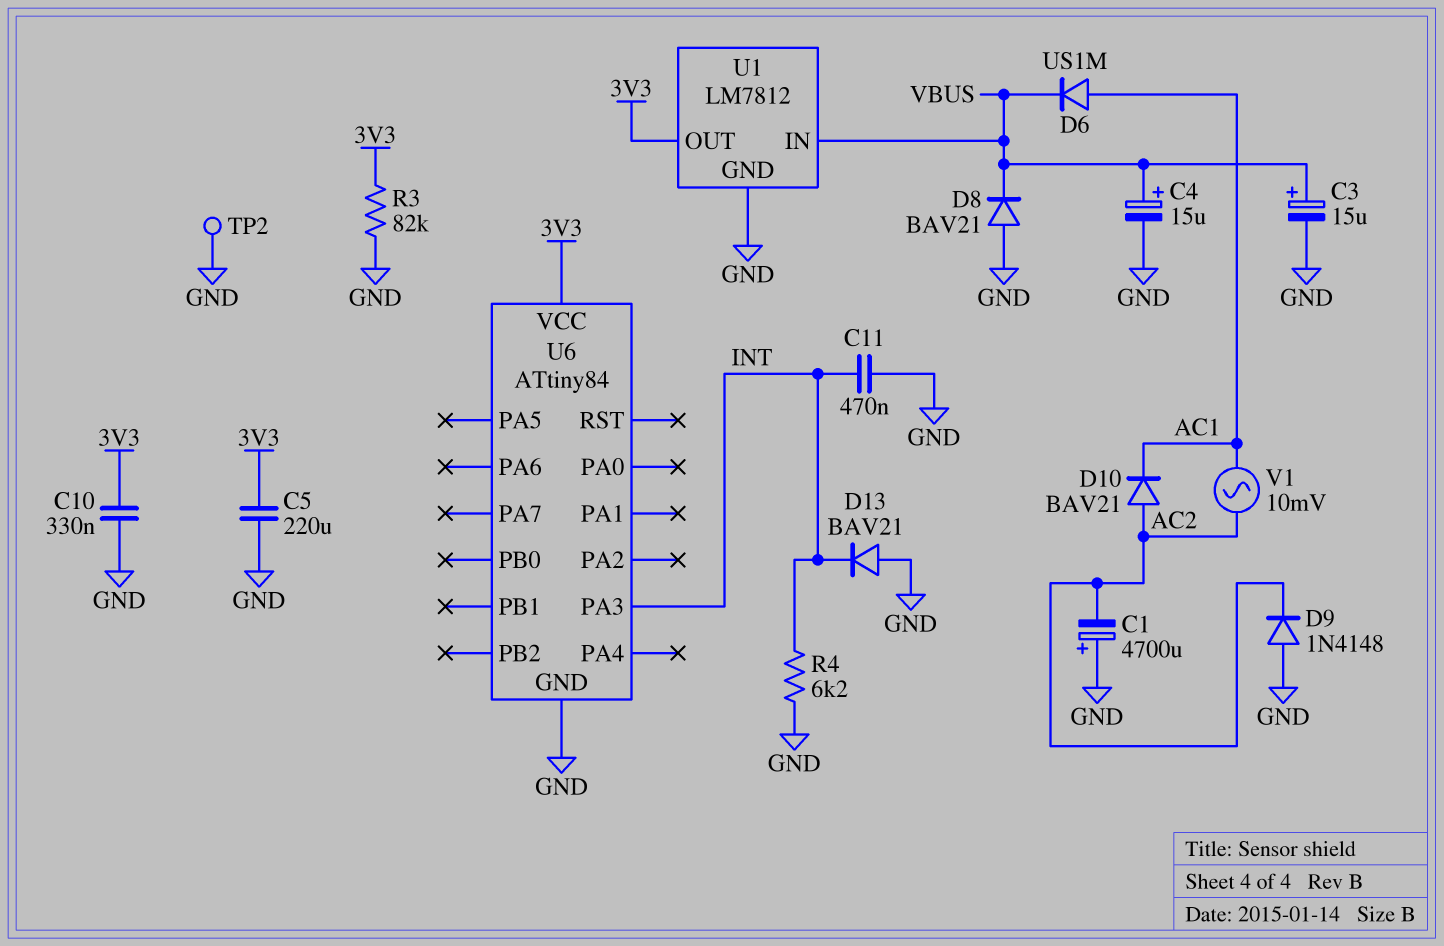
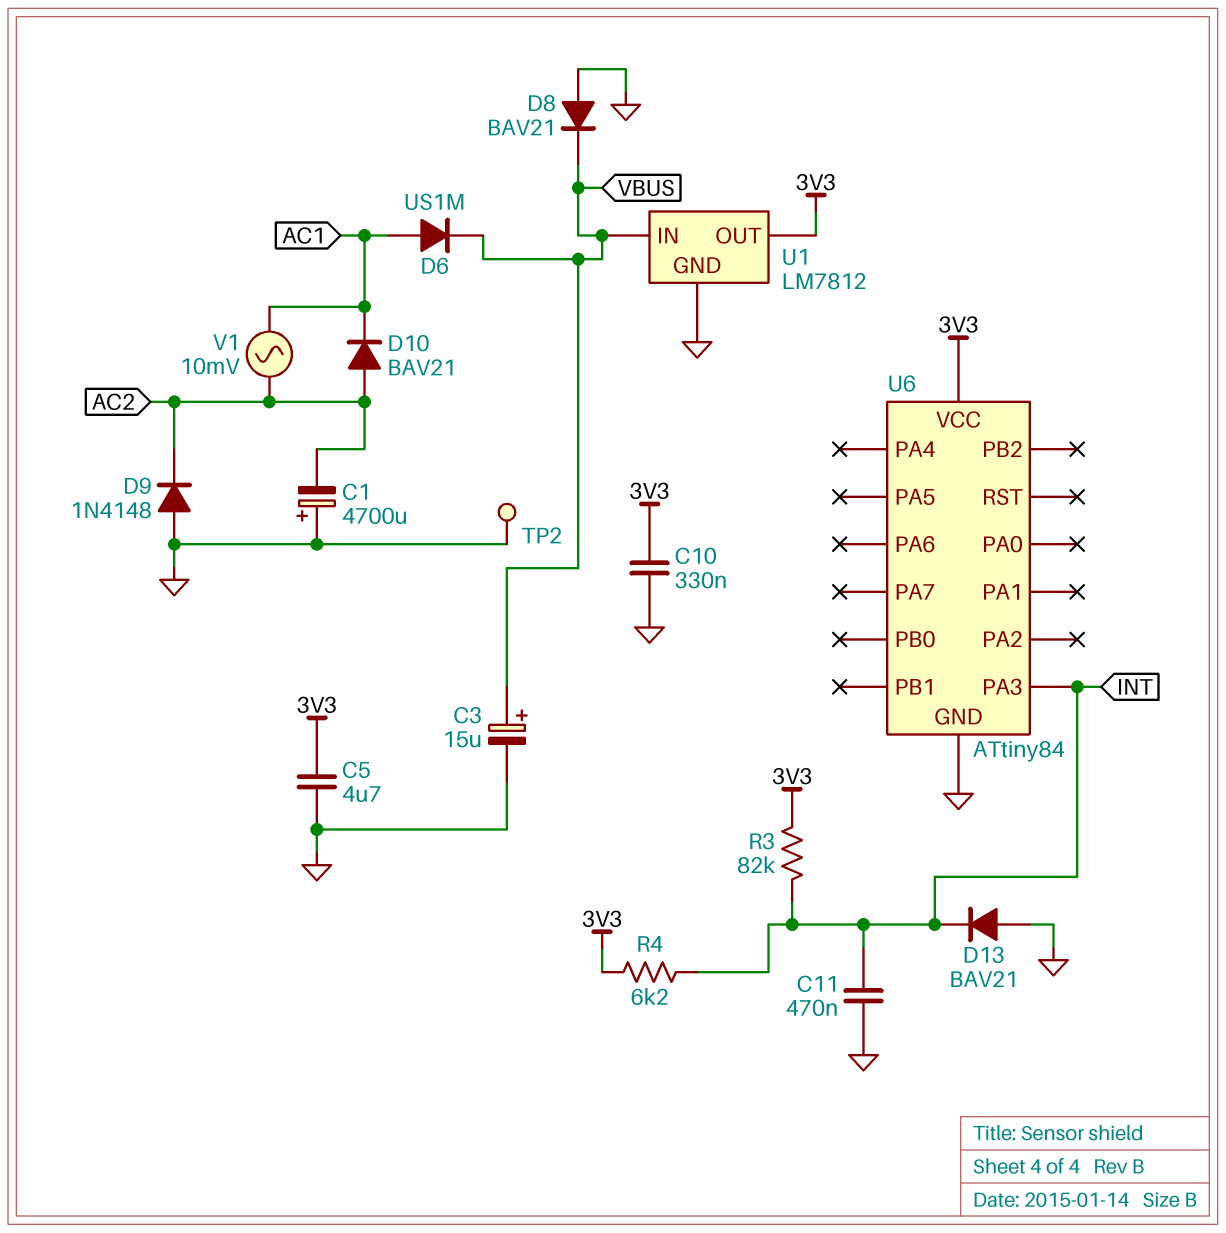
C4: 15uF (plus VBUS, minus GND) -> none
C5: 220uF (3V3, GND) -> 4.7uF (3V3, GND)
R3: 82k (3V3, GND) -> 82k (3V3, INT)
R4: 6.2k (GND, INT) -> 6.2k (3V3, INT)

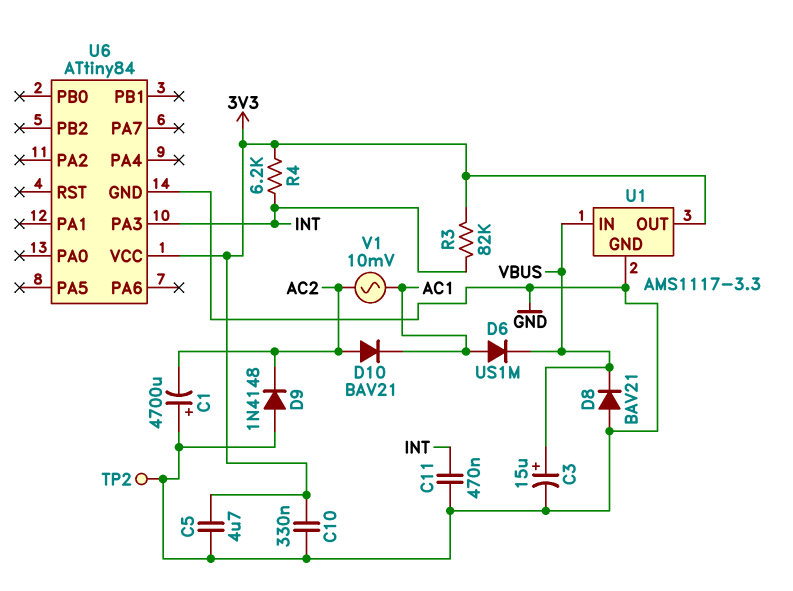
D13: diode BAV21 (A GND, K INT) -> none
U1: LM7812 -> AMS1117-3.3

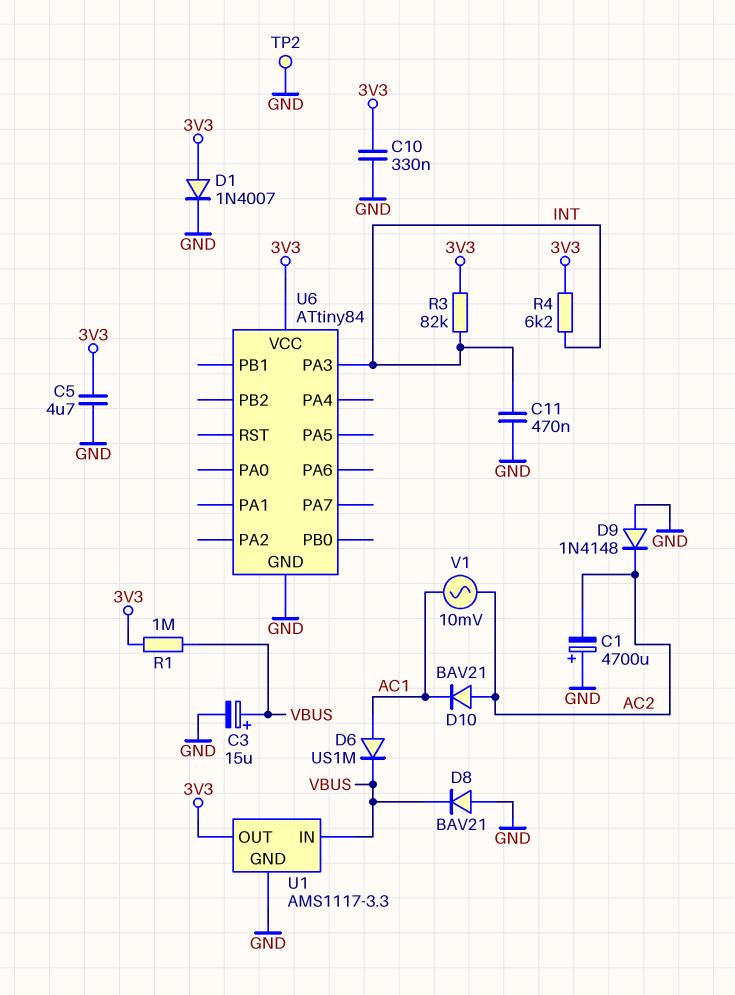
D1: none -> diode 1N4007 (A 3V3, K GND)
R1: none -> 1M (3V3, VBUS)

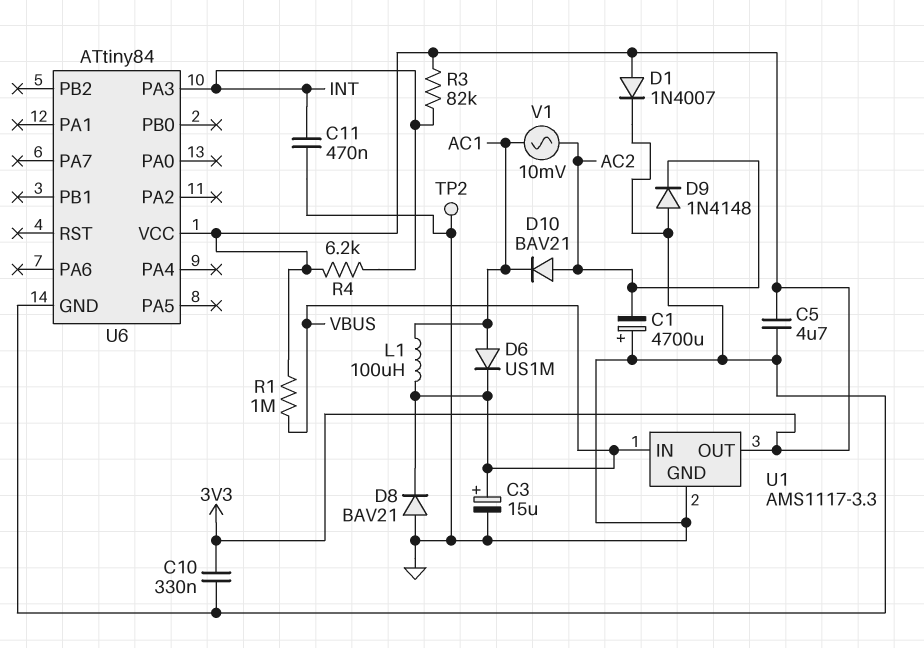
L1: none -> 100uH (AC1, VBUS)

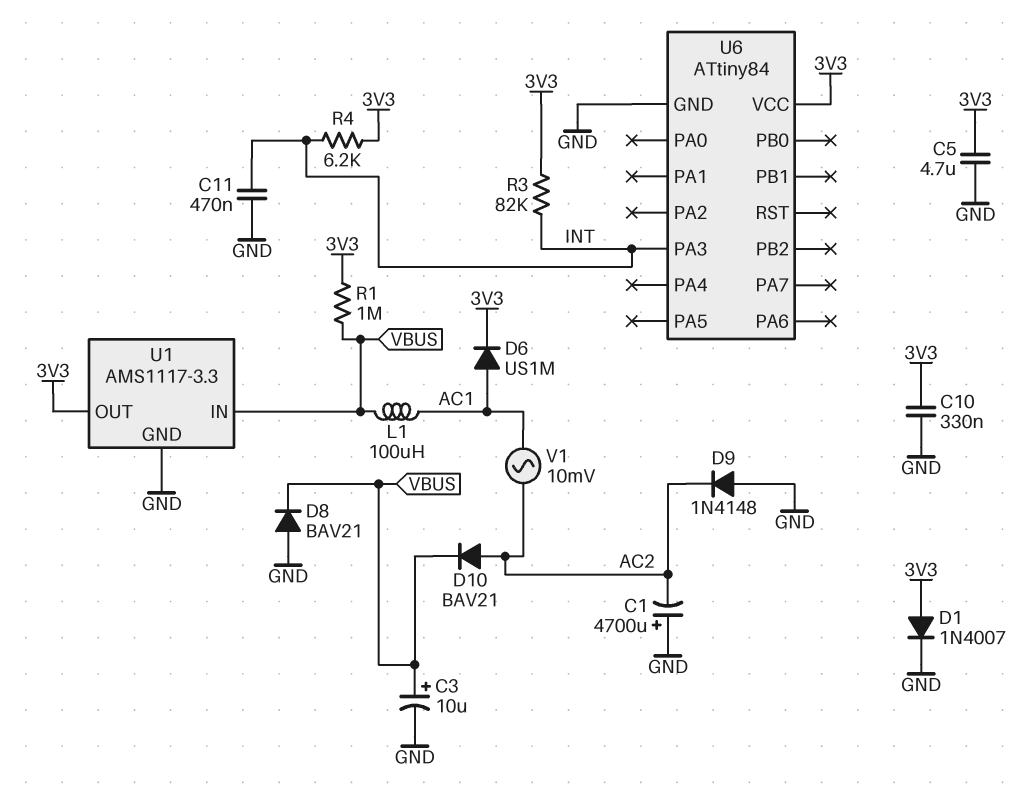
C3: 15uF (plus VBUS, minus GND) -> 10uF (plus VBUS, minus GND)
D6: diode US1M (A AC1, K VBUS) -> diode US1M (A AC1, K 3V3)
D10: diode BAV21 (A AC2, K AC1) -> diode BAV21 (A AC2, K VBUS)
TP2: test point (GND) -> none

